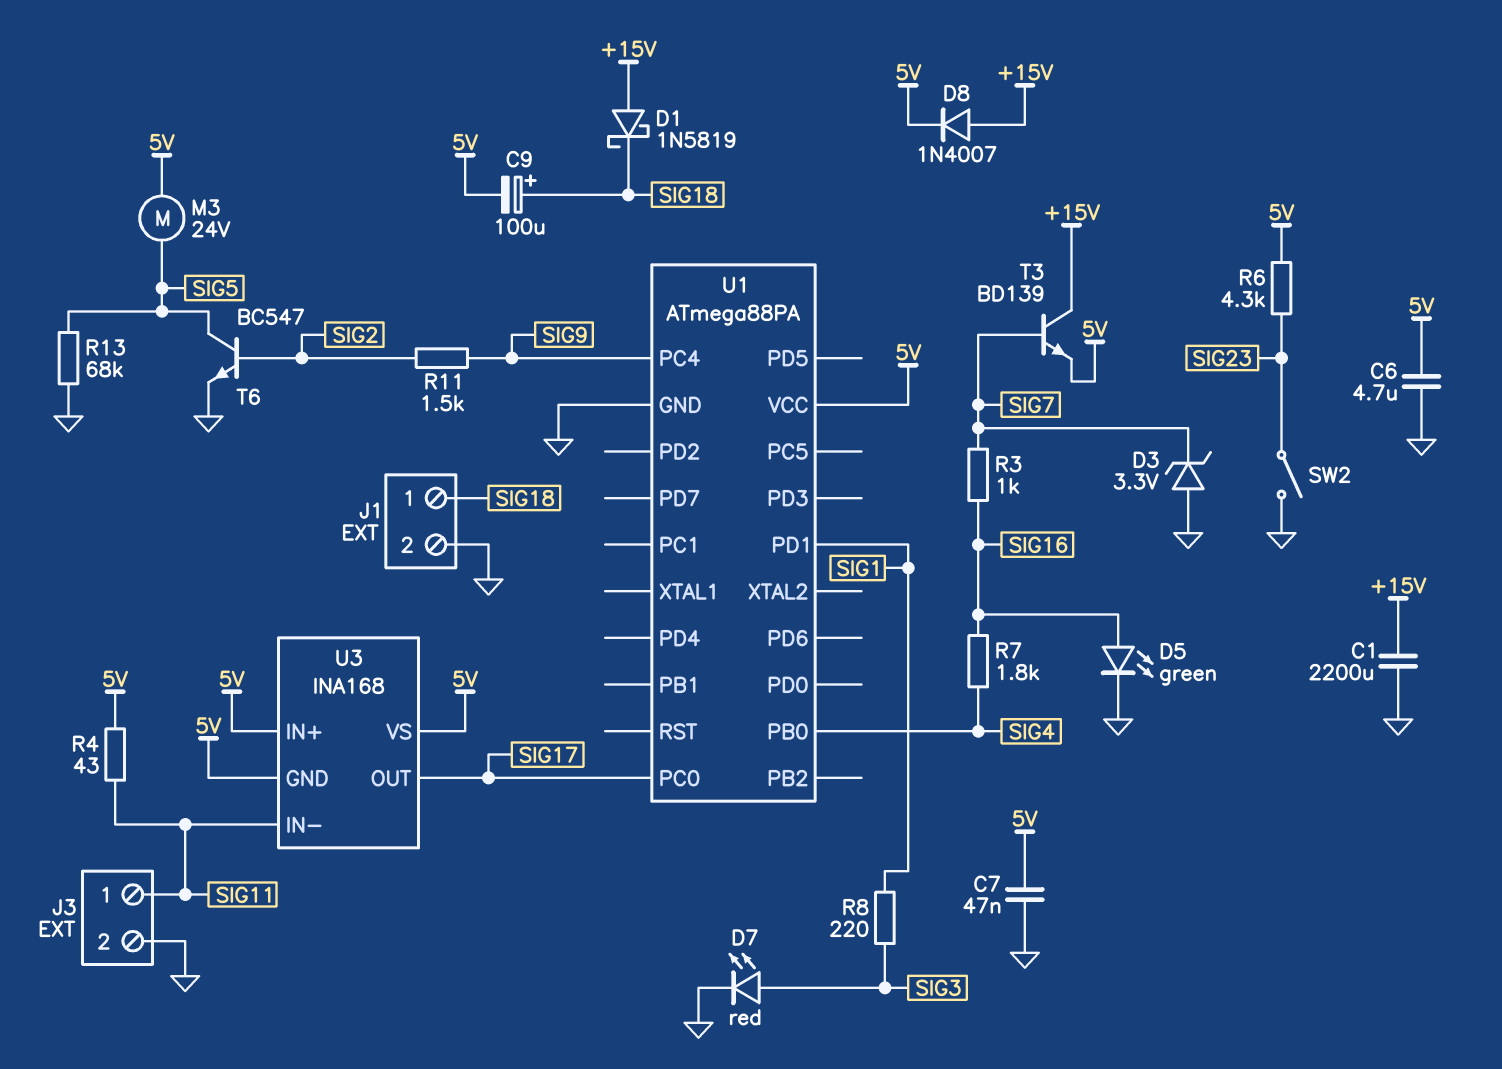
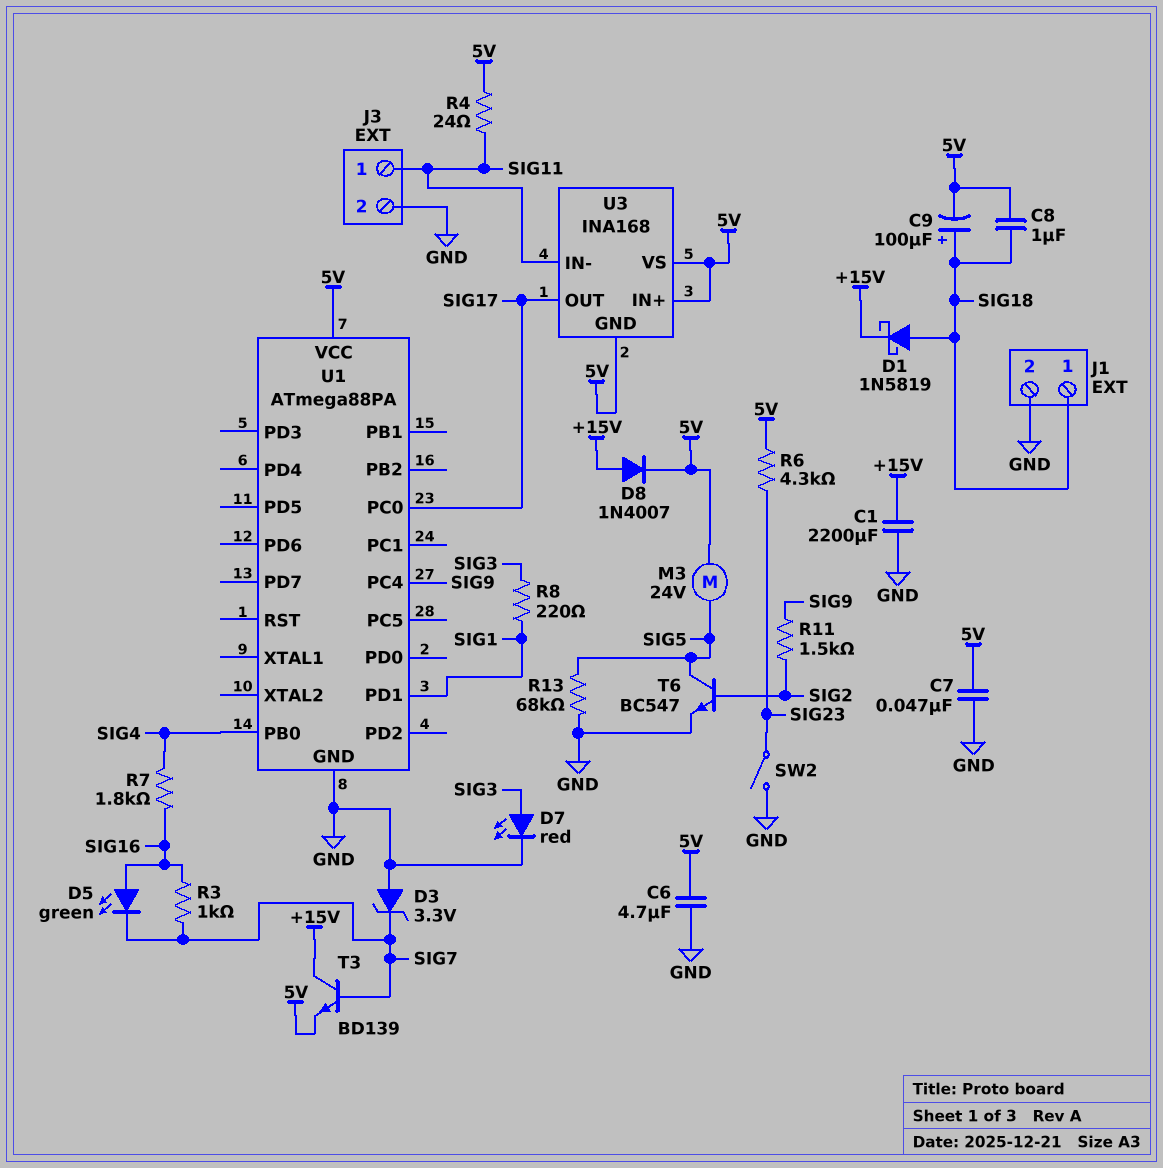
C8: none -> 1uF (5V, SIG18)
D1: schottky 1N5819 (A +15V, K SIG18) -> schottky 1N5819 (A SIG18, K +15V)
D5: LED green (A SIG16, K GND) -> LED green (A SIG16, K SIG7)
R4: 43 (5V, SIG11) -> 24 (5V, SIG11)

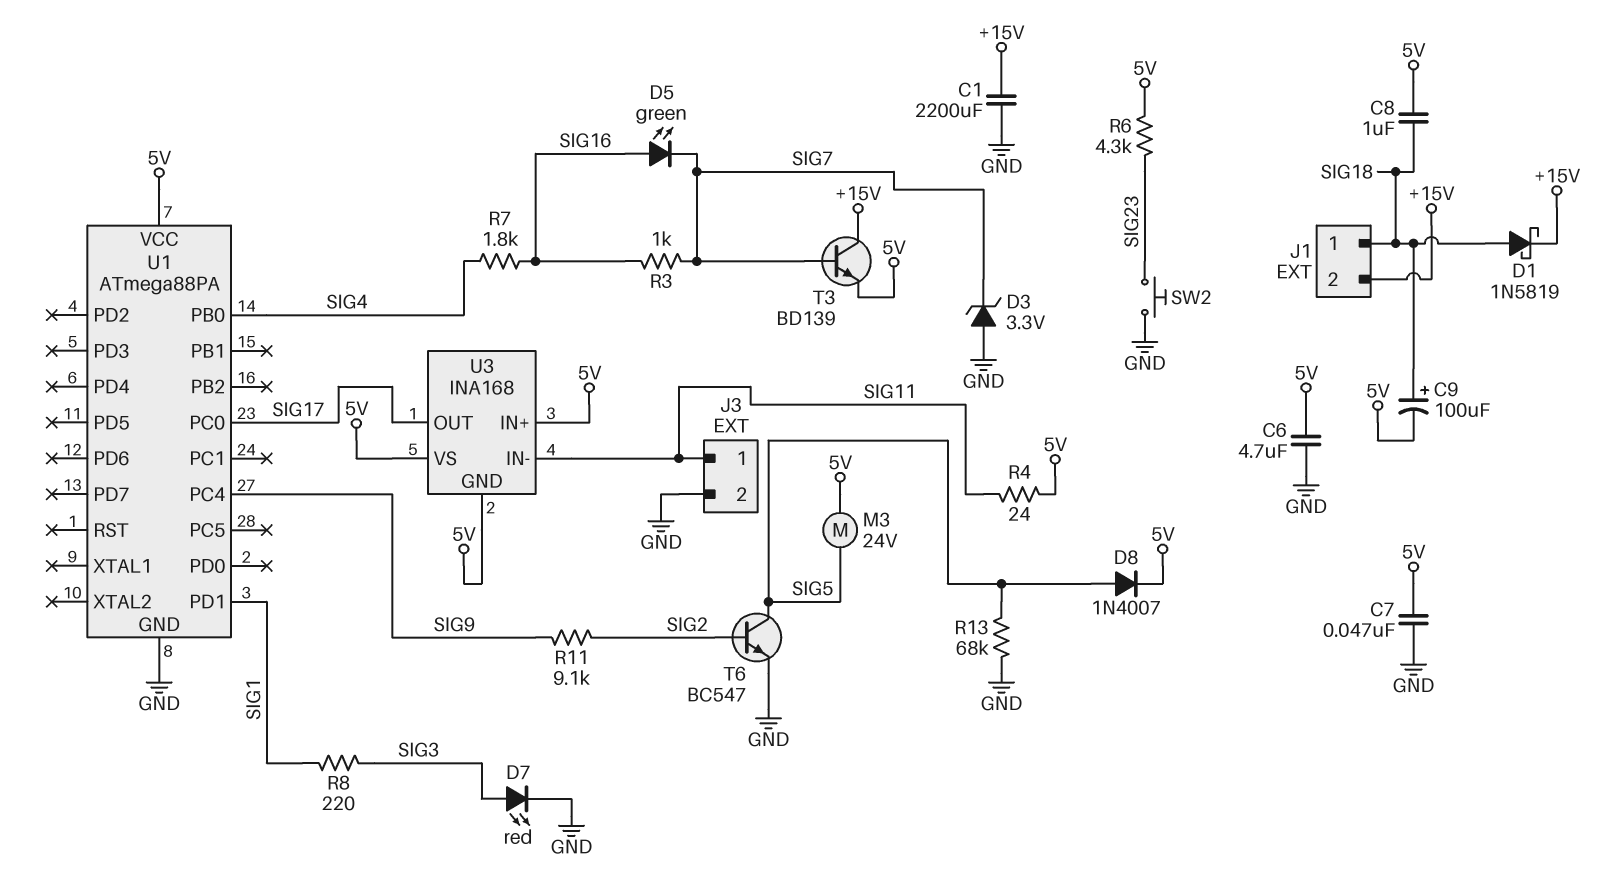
D8: diode 1N4007 (A +15V, K 5V) -> diode 1N4007 (A SIG5, K 5V)
J1 pin 2: GND -> +15V
R11: 1.5k (SIG2, SIG9) -> 9.1k (SIG2, SIG9)
SW2: switch (GND, SIG23) -> button (GND, SIG23)

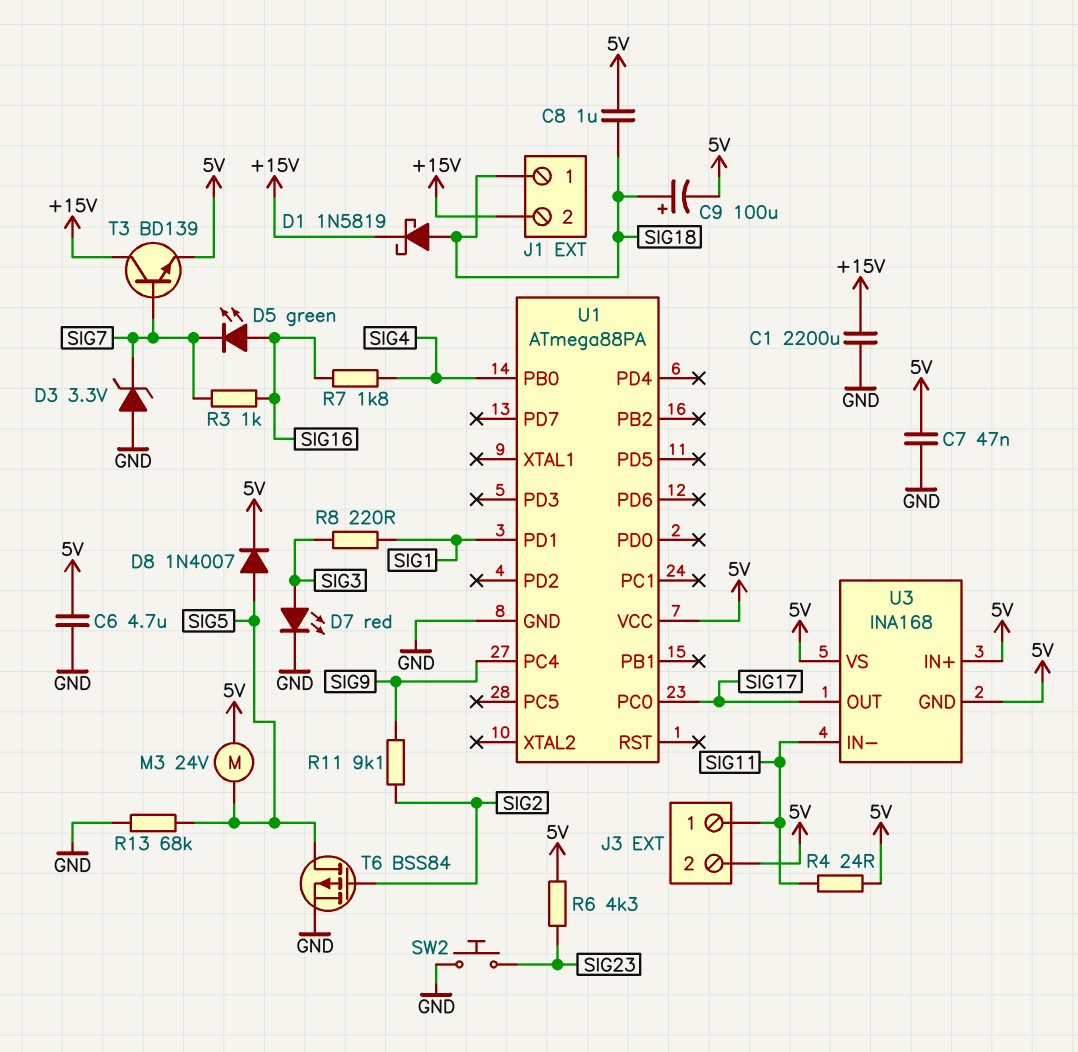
J3 pin 2: GND -> 5V
T6: NPN BC547 (B SIG2, C SIG5, E GND) -> PMOS BSS84 (G SIG2, D SIG5, S GND)

